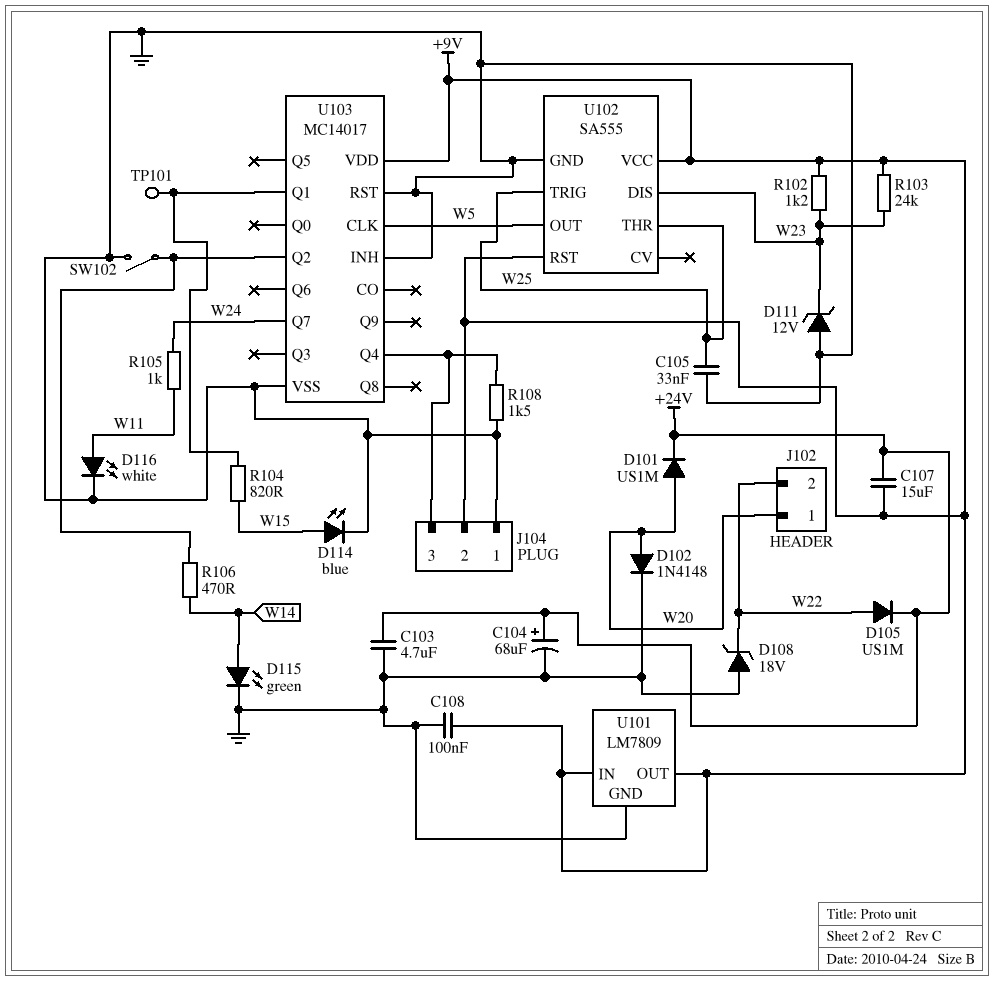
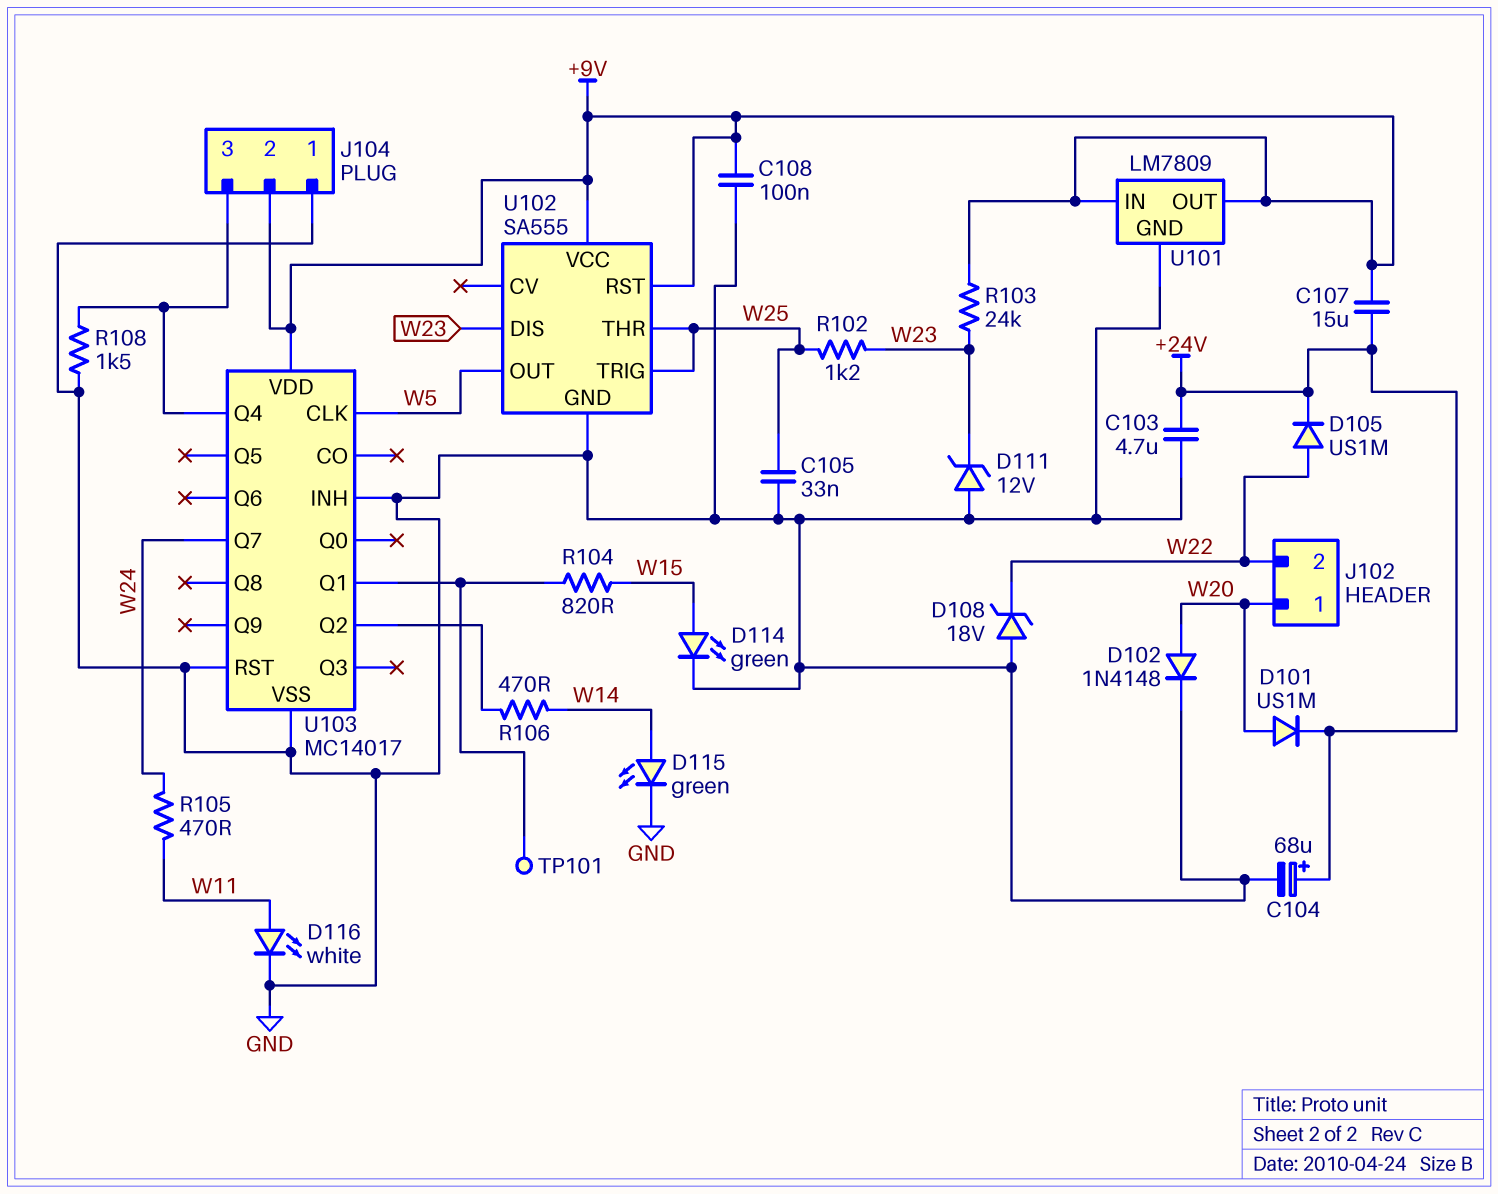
D114: LED blue (A W15, K GND) -> LED green (A W15, K GND)
R102: 1.2k (+9V, W23) -> 1.2k (W23, W25)
R105: 1k (W11, W24) -> 470 (W11, W24)
SW102: switch (GND, U103/Q2) -> none

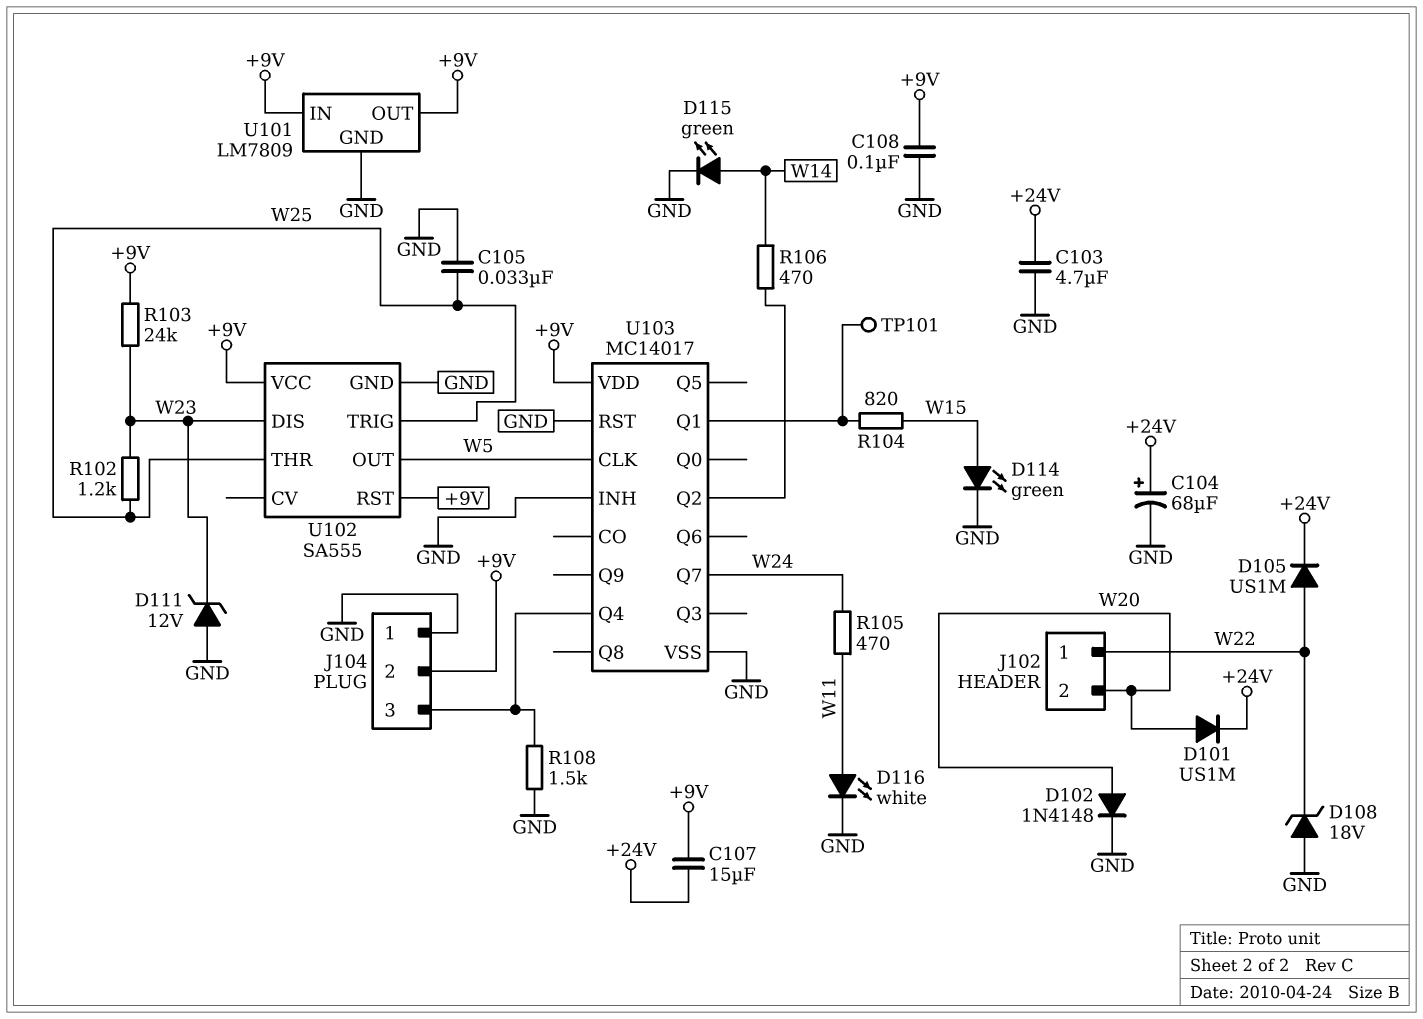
J102 pin 1: W20 -> W22
J102 pin 2: W22 -> W20

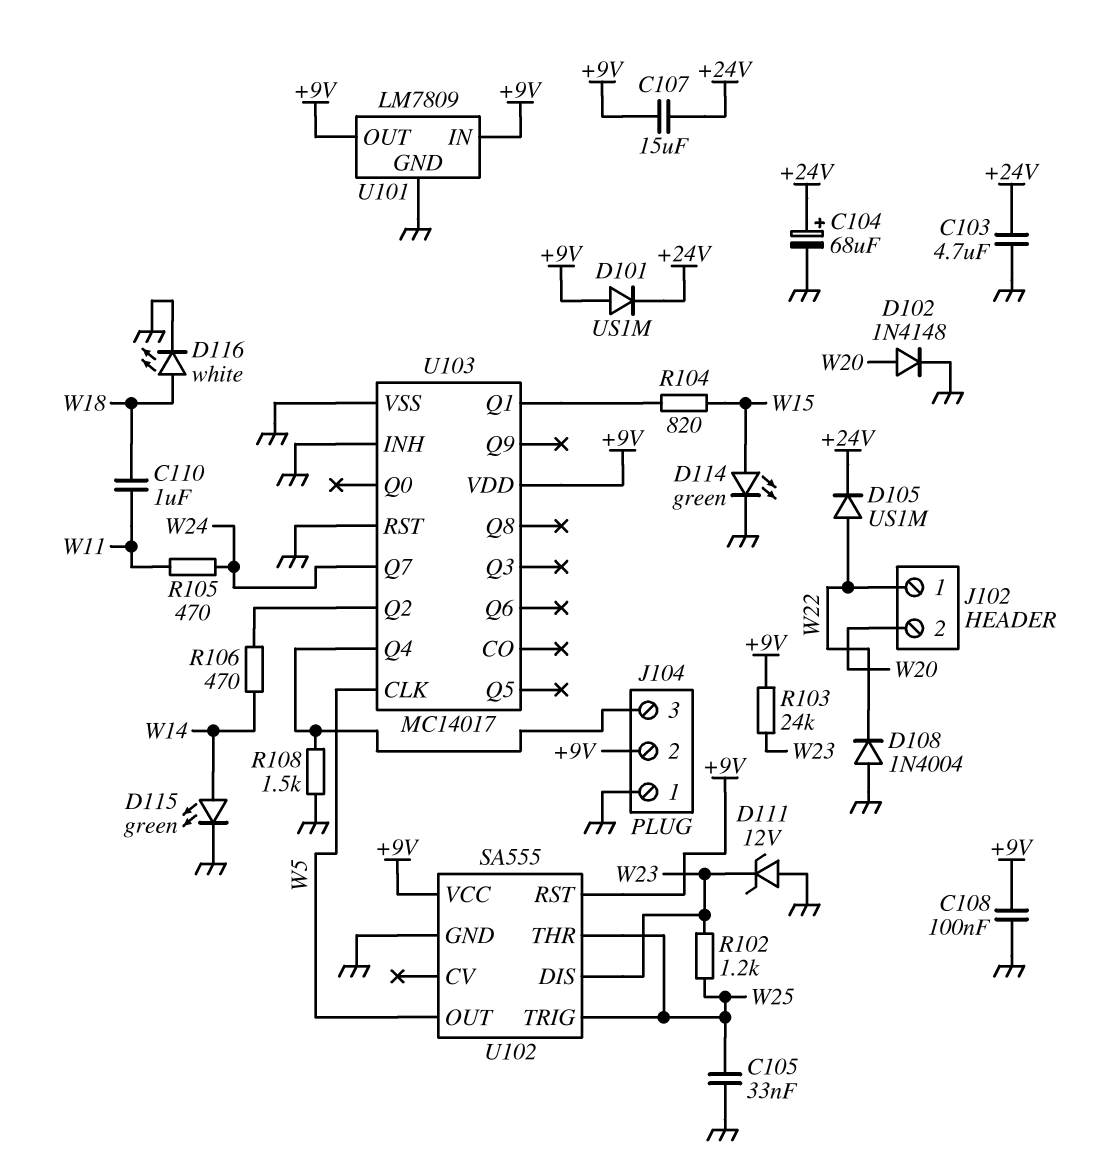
C110: none -> 1uF (W11, W18)
D101: diode US1M (A W20, K +24V) -> diode US1M (A +9V, K +24V)
D108: zener 18V (A GND, K W22) -> diode 1N4004 (A GND, K W22)
D116: LED white (A W11, K GND) -> LED white (A W18, K GND)
TP101: test point (U103/Q1) -> none

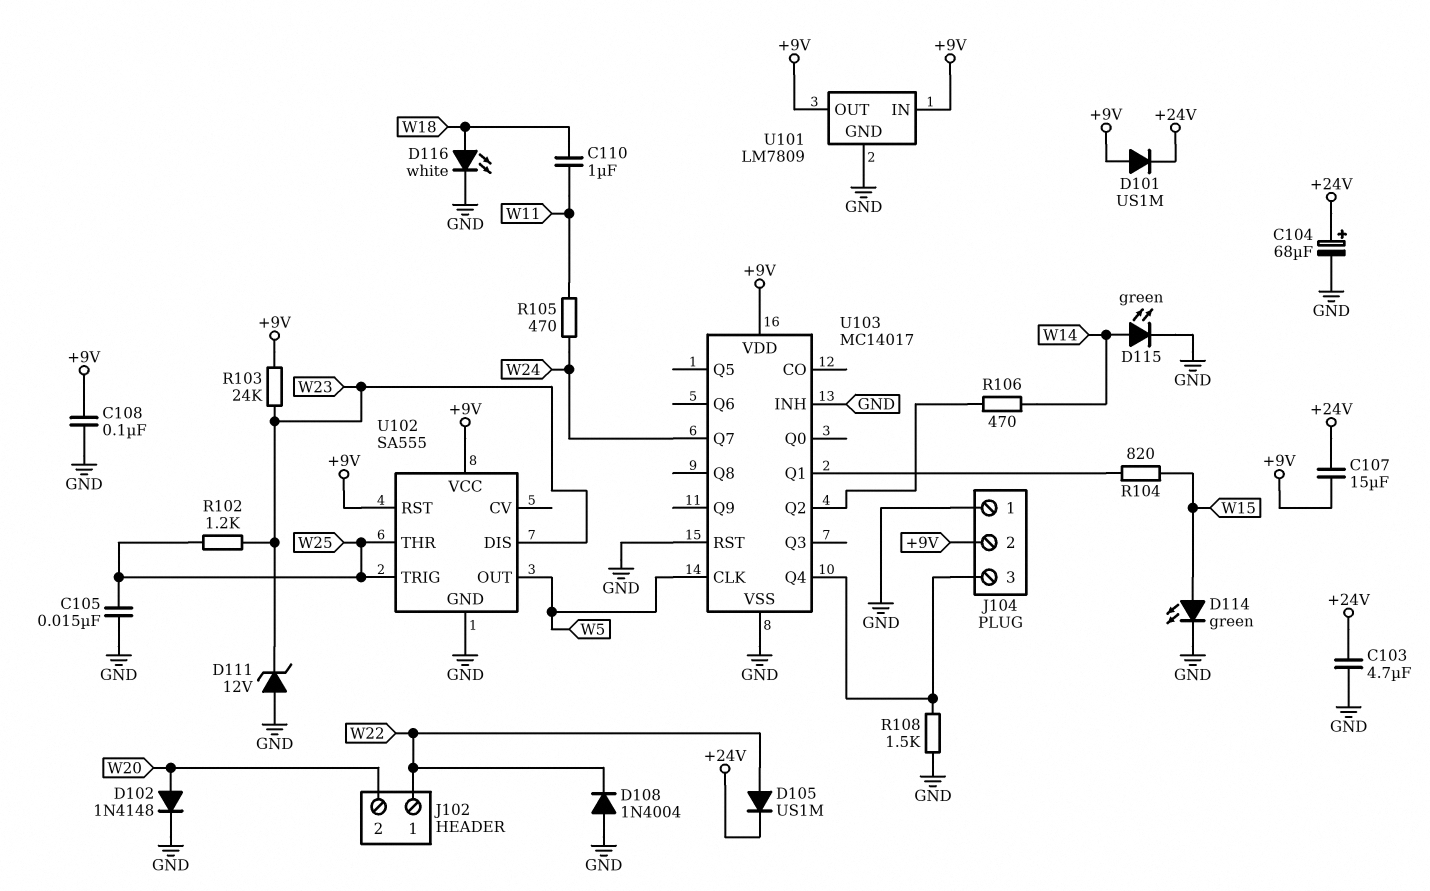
C105: 33nF (GND, W25) -> 15nF (GND, W25)

